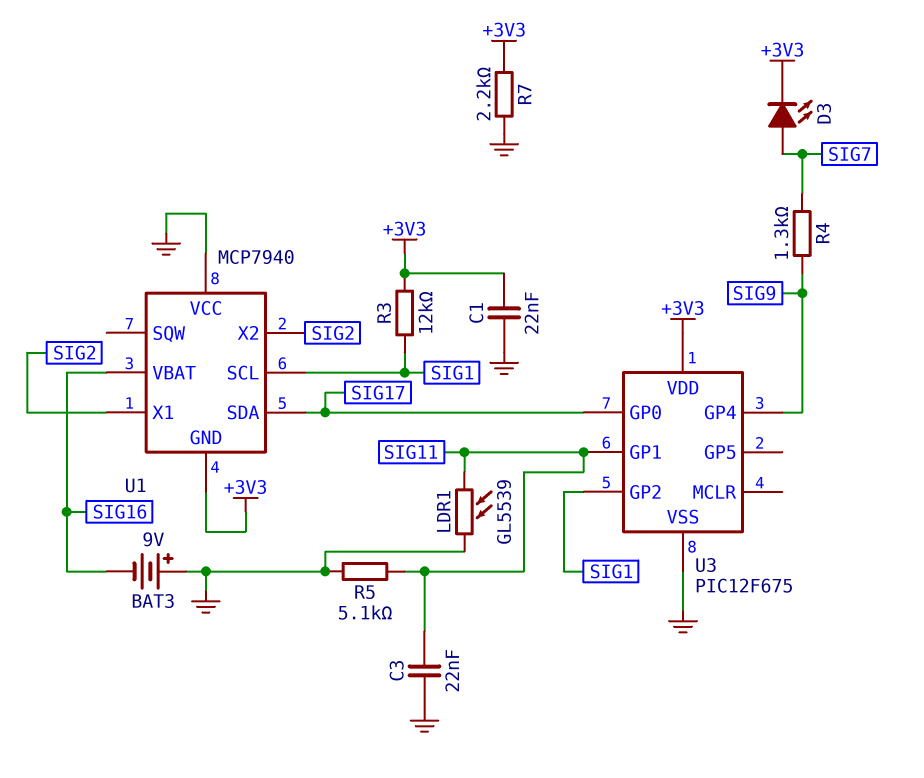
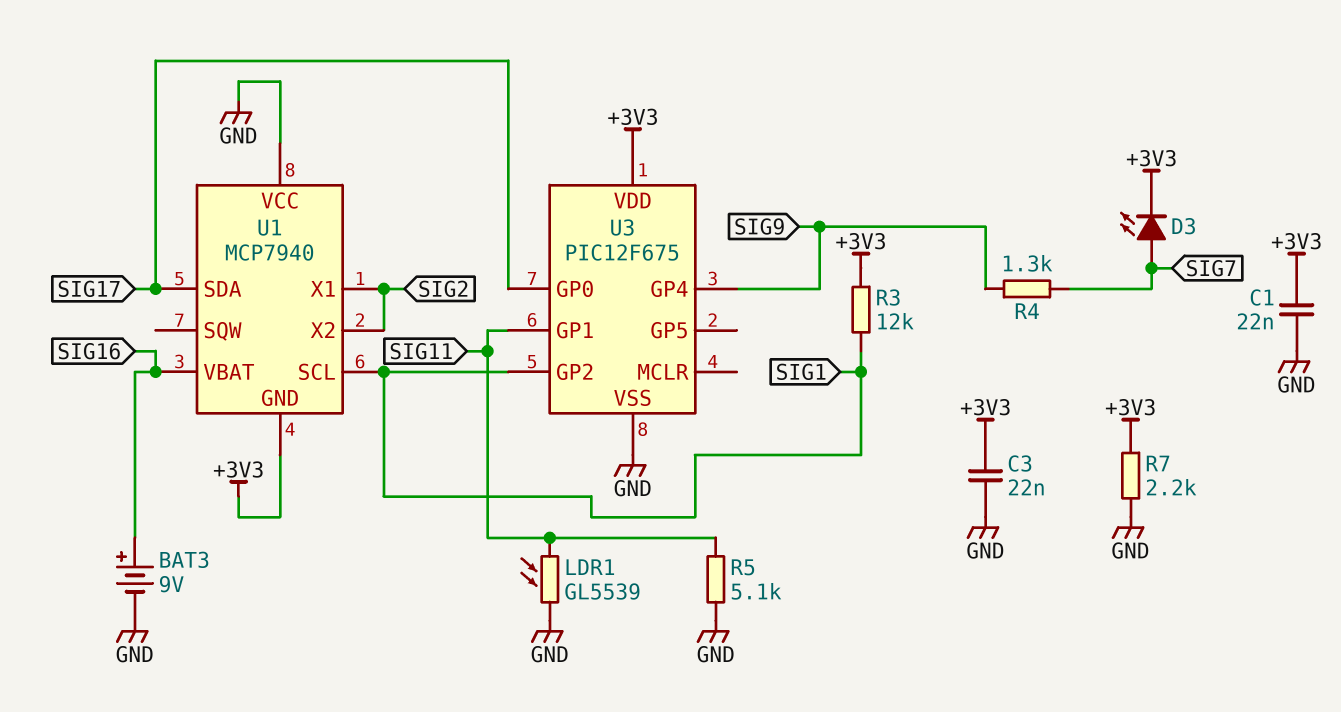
BAT3: 9V (plus GND, minus SIG16) -> 9V (plus SIG16, minus GND)
C3: 22nF (GND, SIG11) -> 22nF (+3V3, GND)

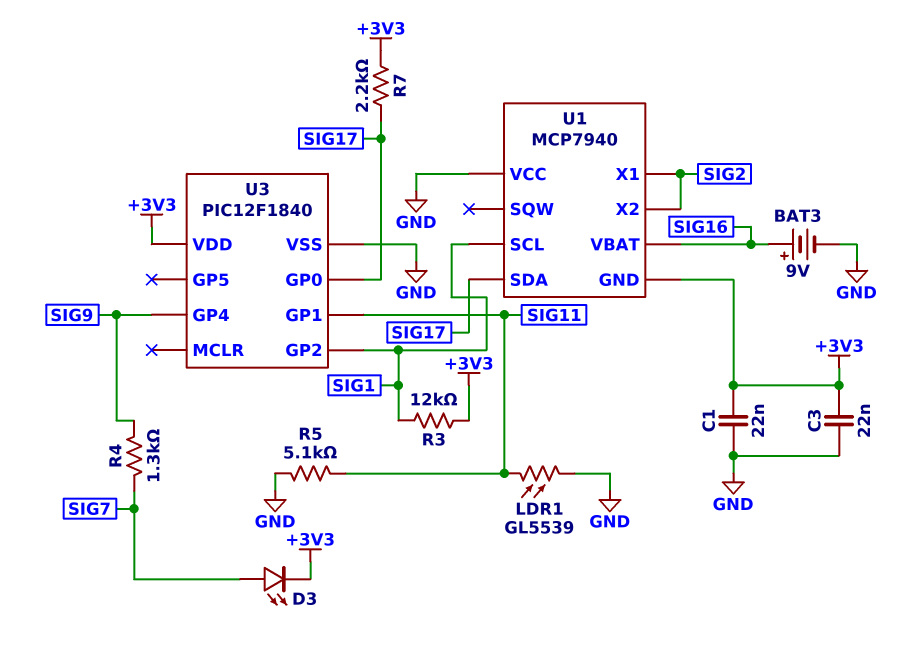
R7: 2.2k (+3V3, GND) -> 2.2k (+3V3, SIG17)
U3: PIC12F675 -> PIC12F1840

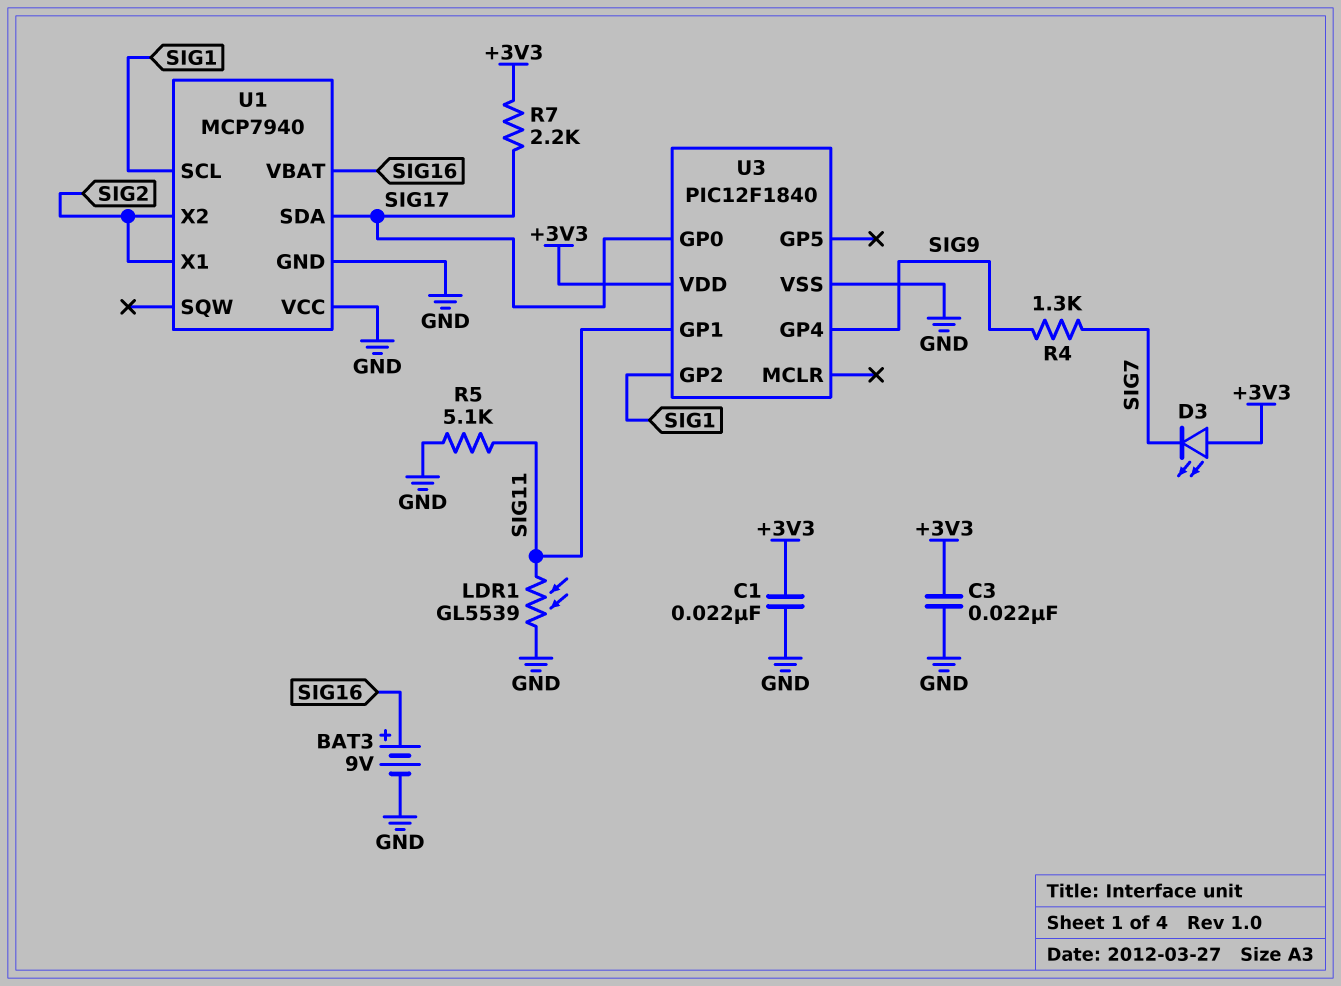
D3: LED (A SIG7, K +3V3) -> LED (A +3V3, K SIG7)
R3: 12k (+3V3, SIG1) -> none
U1 pin GND: +3V3 -> GND

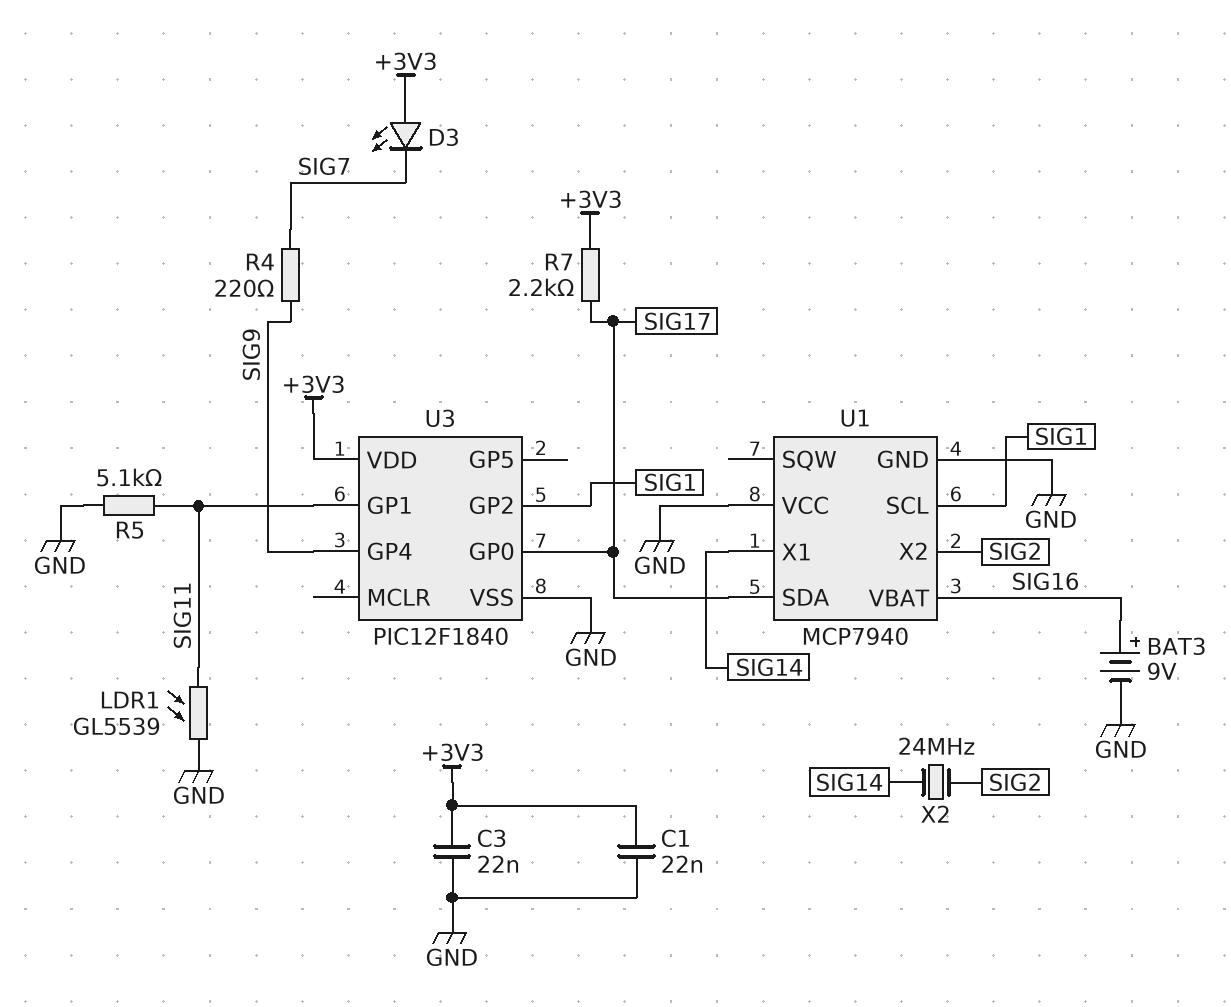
R4: 1.3k (SIG7, SIG9) -> 220 (SIG7, SIG9)
U1 pin X1: SIG2 -> SIG14
X2: none -> 24MHz (SIG2, SIG14)

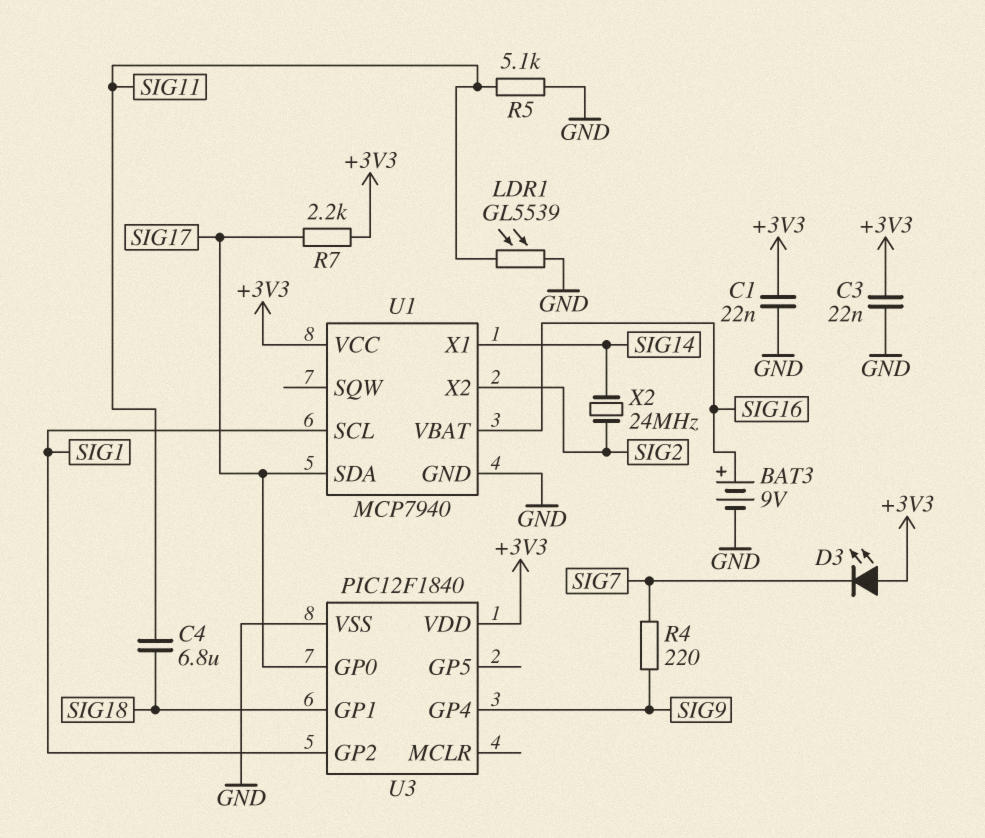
C4: none -> 6.8uF (SIG11, SIG18)
U1 pin VCC: GND -> +3V3
U3 pin GP1: SIG11 -> SIG18

